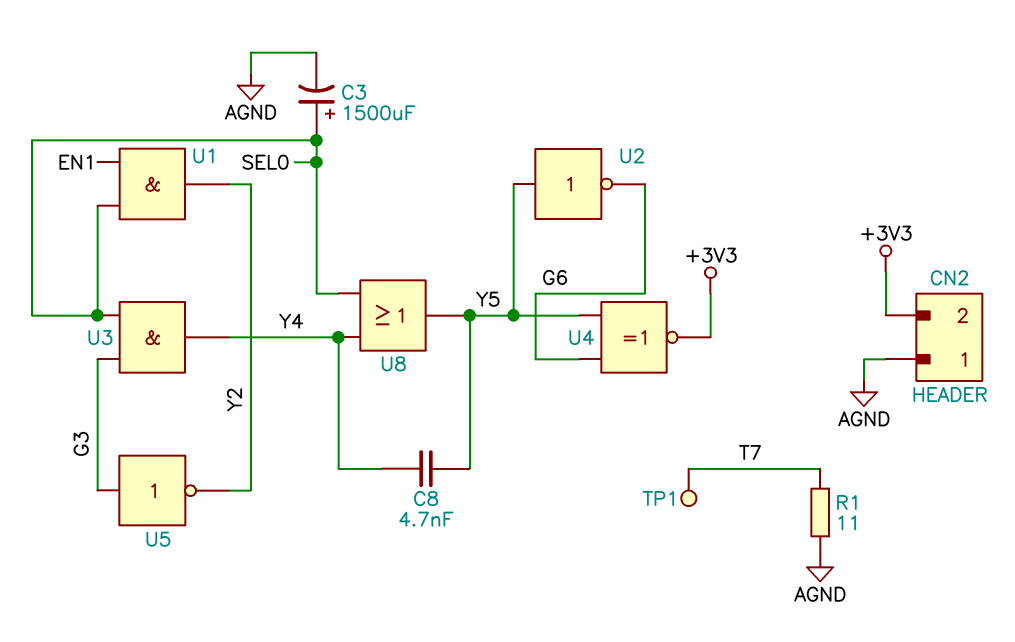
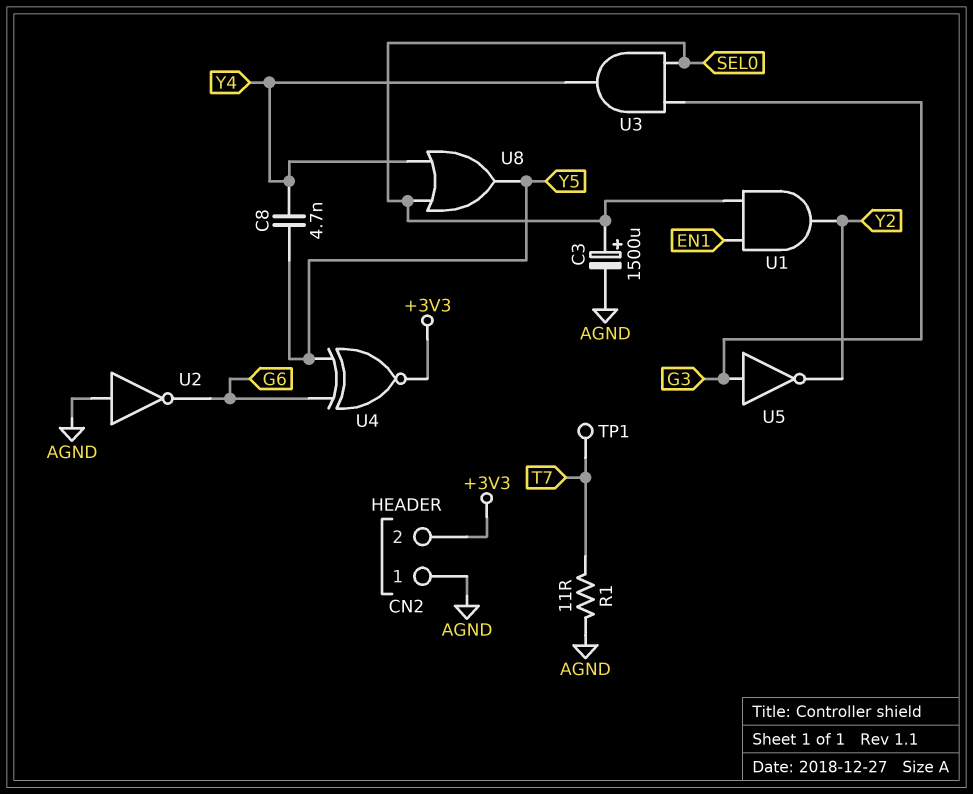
U2: NOT (in Y5, out G6) -> NOT (in AGND, out G6)

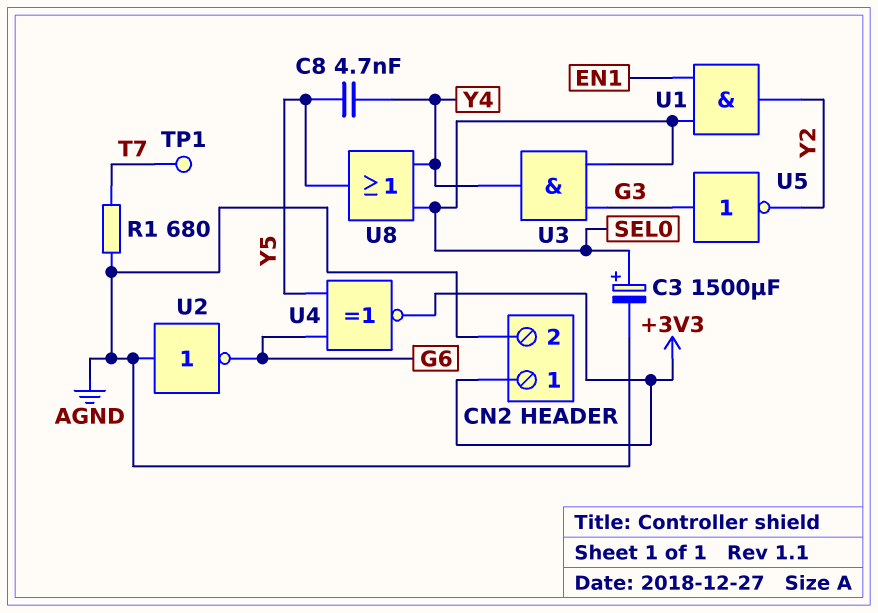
CN2 pin 1: AGND -> +3V3
CN2 pin 2: +3V3 -> AGND
R1: 11 (AGND, T7) -> 680 (AGND, T7)

